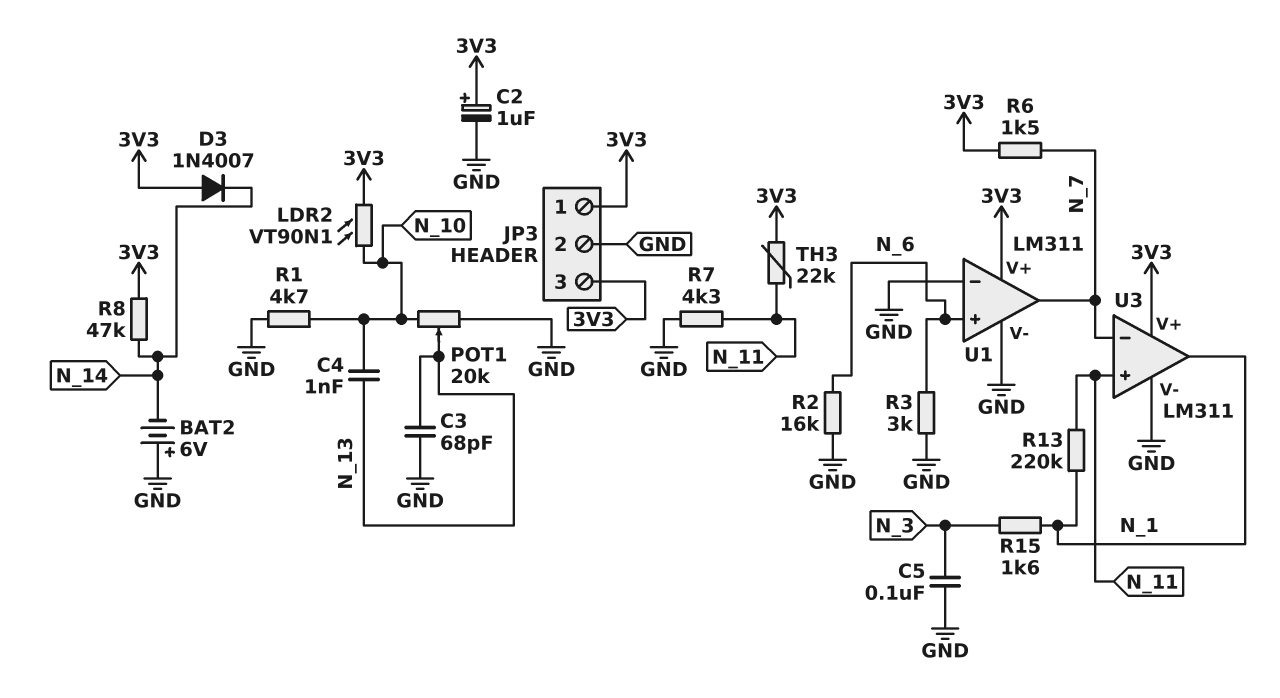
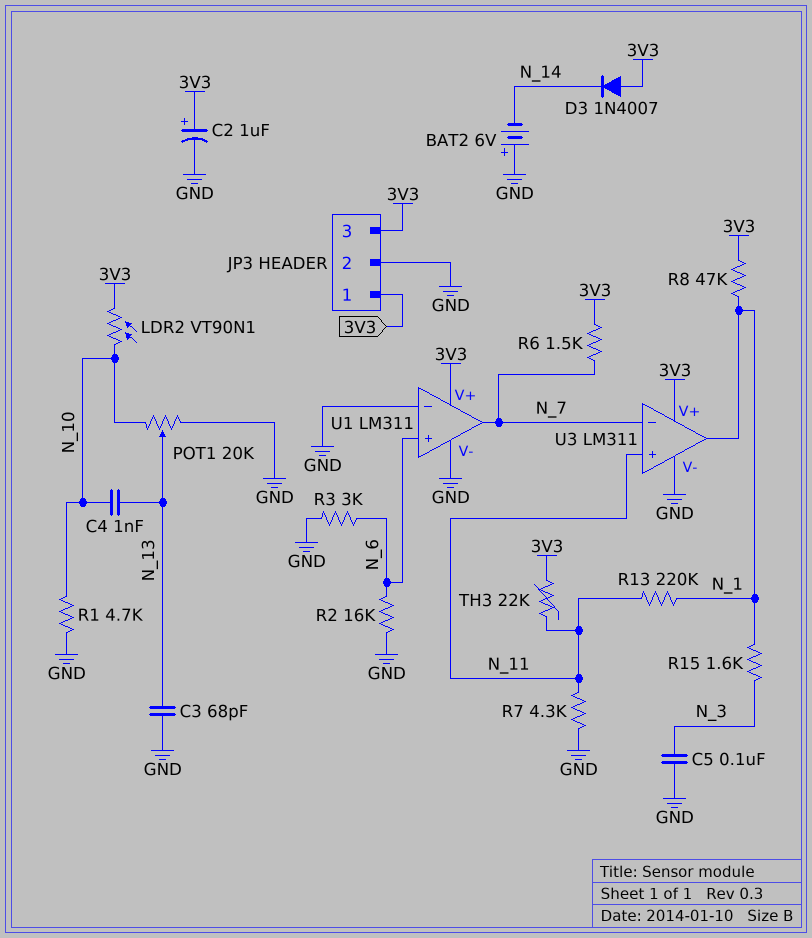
R8: 47k (3V3, N_14) -> 47k (3V3, N_1)

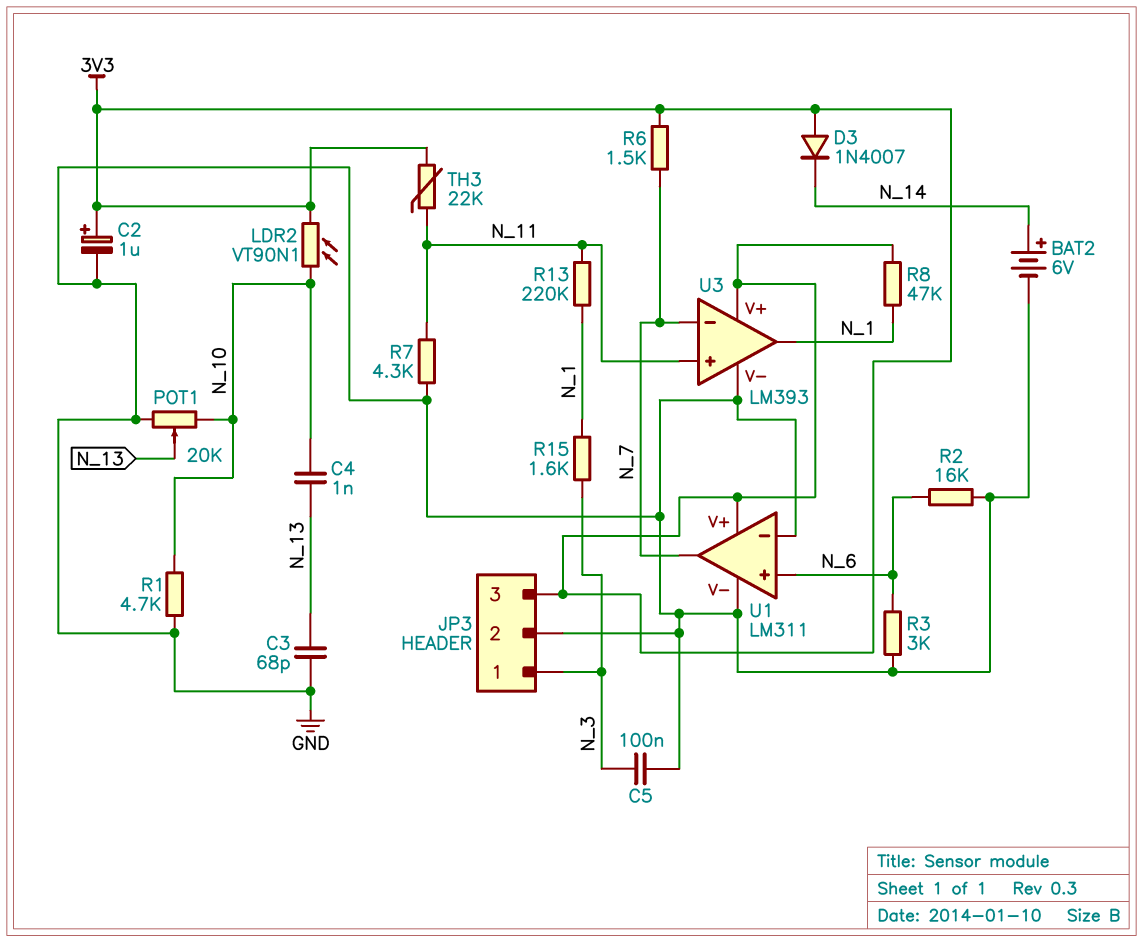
BAT2: 6V (plus GND, minus N_14) -> 6V (plus N_14, minus GND)
JP3 pin 1: 3V3 -> N_3
U3: LM311 -> LM393

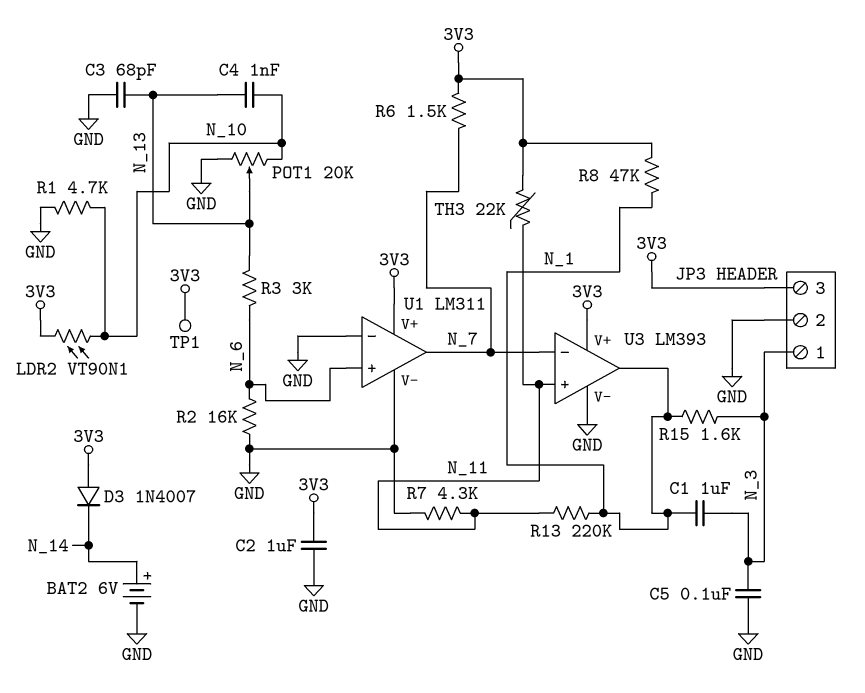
C1: none -> 1uF (N_1, N_3)
C2: 1uF (plus 3V3, minus GND) -> 1uF (3V3, GND)
R3: 3k (GND, N_6) -> 3k (N_6, N_13)
TP1: none -> test point (3V3)

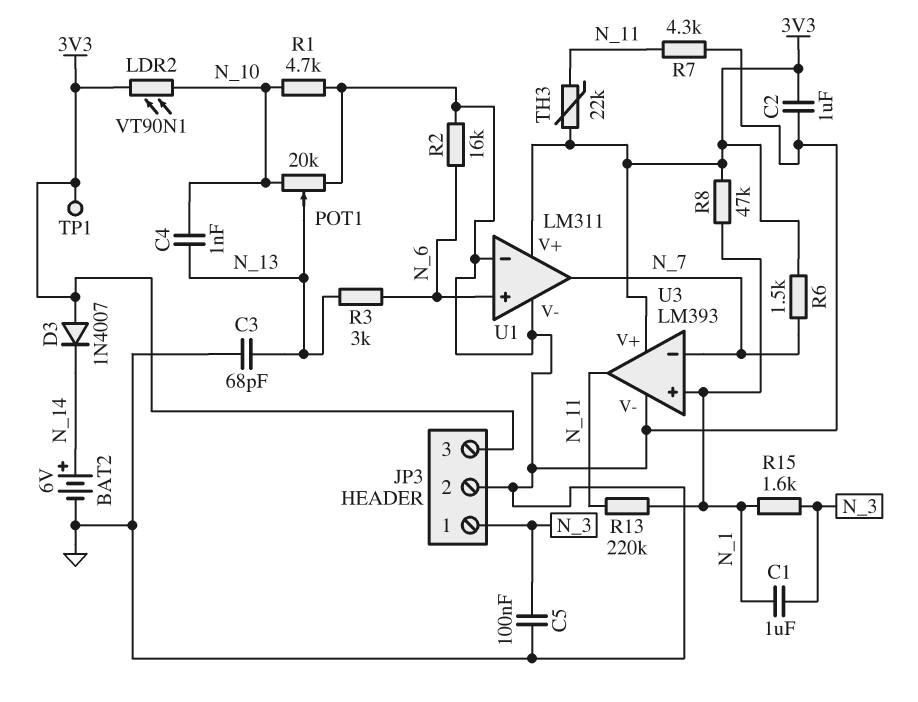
U3 pin in+: N_11 -> N_1
U3 pin out: N_1 -> N_11

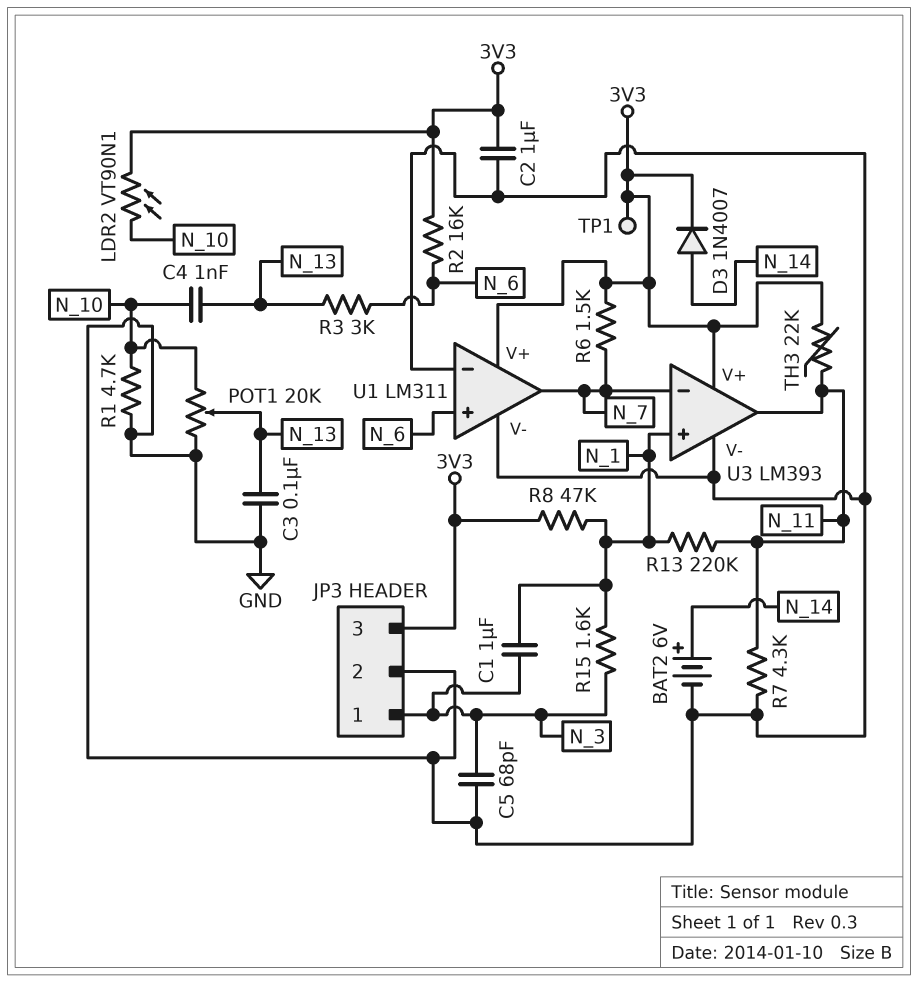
C3: 68pF (GND, N_13) -> 100nF (GND, N_13)
C5: 100nF (GND, N_3) -> 68pF (GND, N_3)
D3: diode 1N4007 (A 3V3, K N_14) -> diode 1N4007 (A N_14, K 3V3)
R2: 16k (GND, N_6) -> 16k (3V3, N_6)

